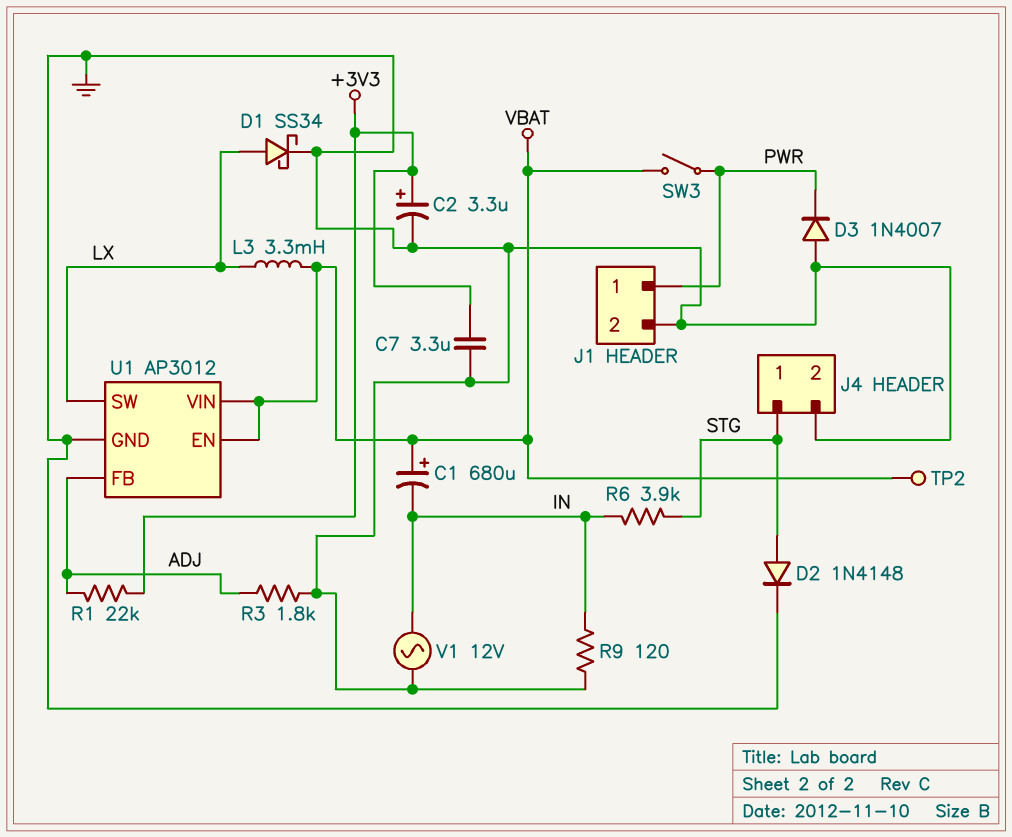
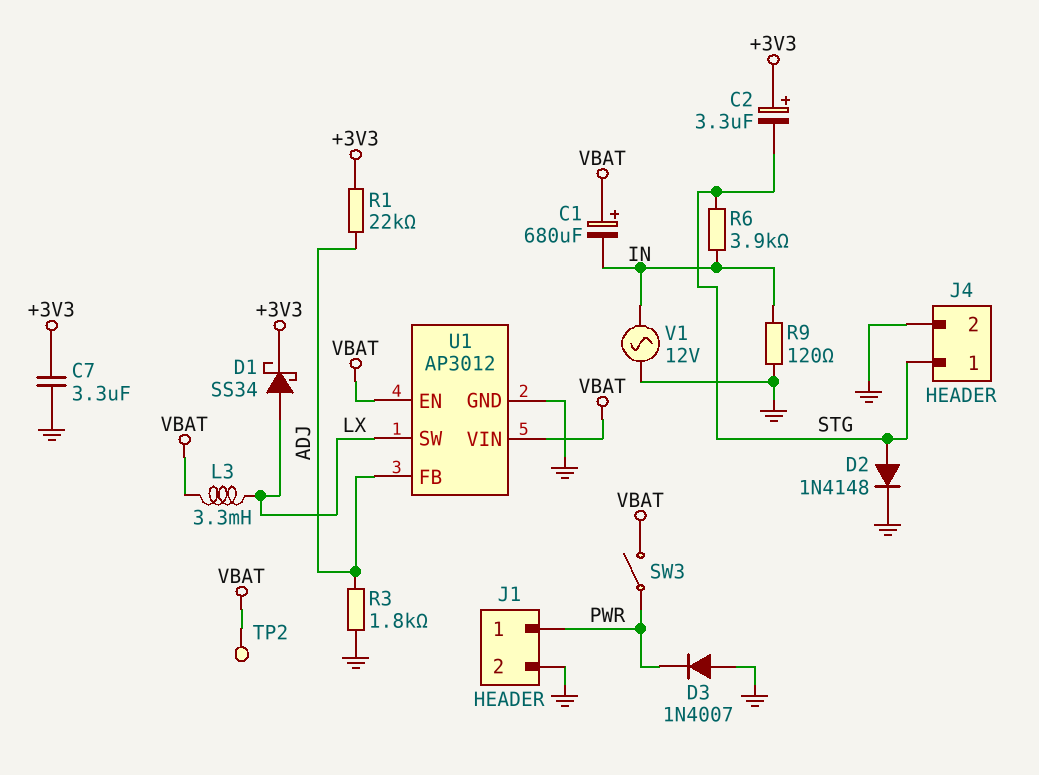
C2: 3.3uF (plus +3V3, minus GND) -> 3.3uF (plus +3V3, minus STG)
D1: schottky SS34 (A LX, K GND) -> schottky SS34 (A LX, K +3V3)

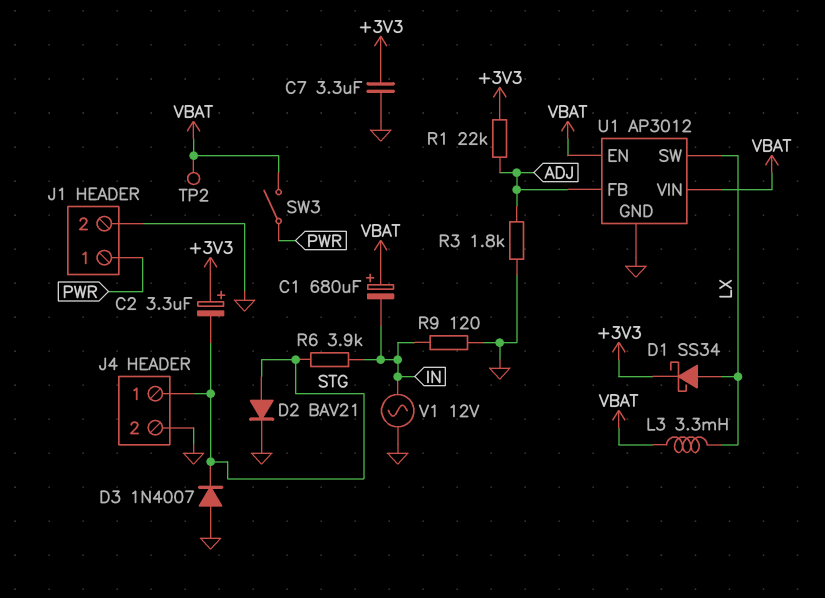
D2: diode 1N4148 (A STG, K GND) -> diode BAV21 (A STG, K GND)
D3: diode 1N4007 (A GND, K PWR) -> diode 1N4007 (A GND, K STG)

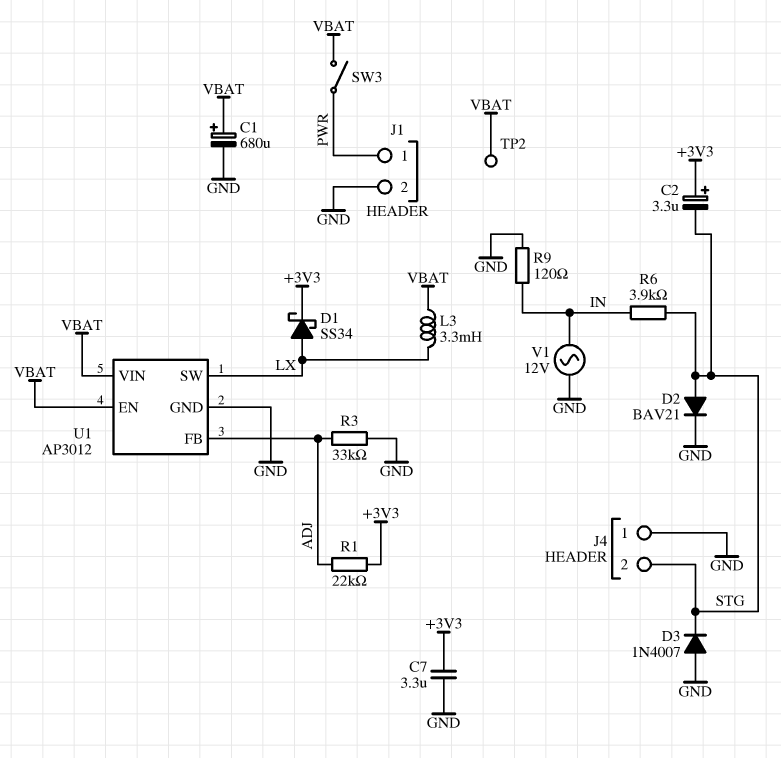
C1: 680uF (plus VBAT, minus IN) -> 680uF (plus VBAT, minus GND)
J4 pin 1: STG -> GND
J4 pin 2: GND -> STG
R3: 1.8k (ADJ, GND) -> 33k (ADJ, GND)

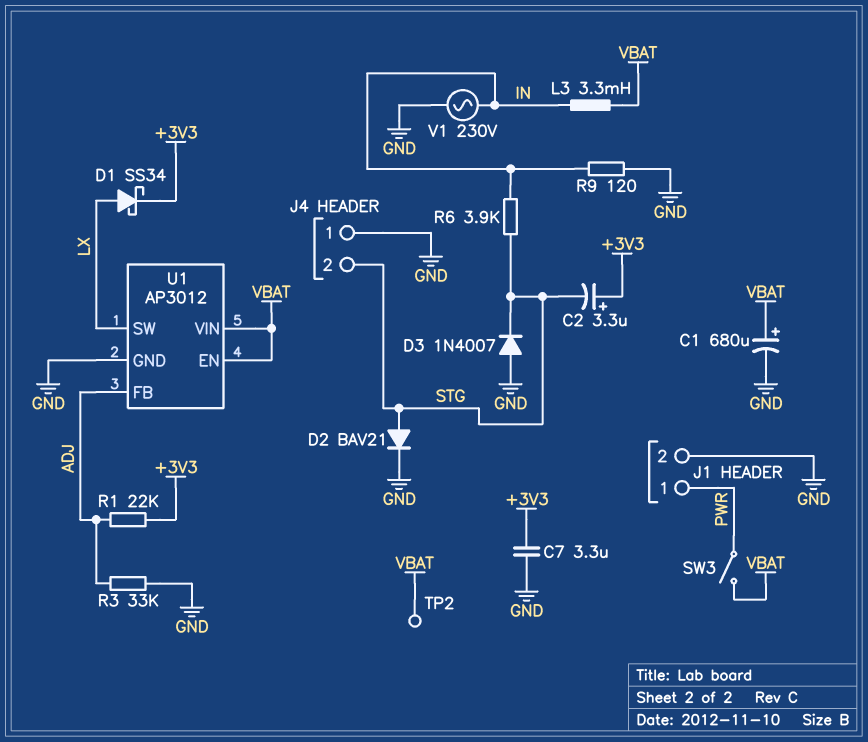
L3: 3.3mH (LX, VBAT) -> 3.3mH (IN, VBAT)
V1: AC 12V (GND, IN) -> AC 230V (GND, IN)

